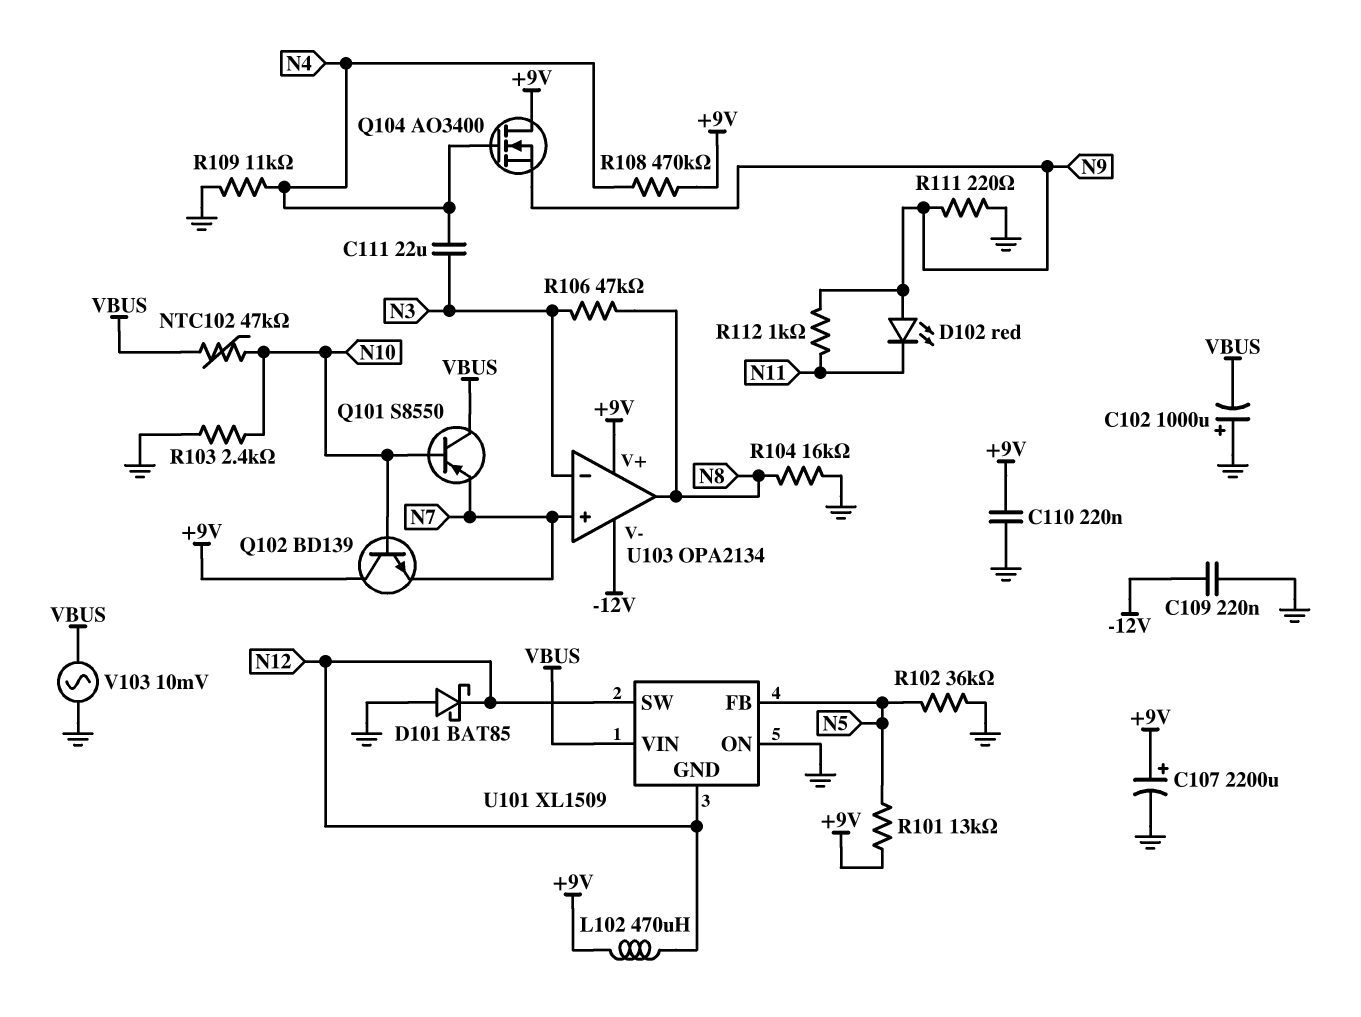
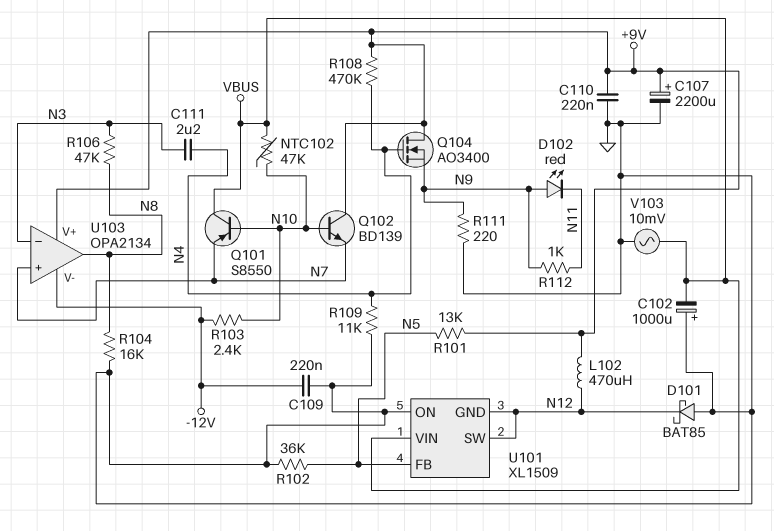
C111: 22uF (N3, N4) -> 2.2uF (N3, N4)
R103: 2.4k (GND, N10) -> 2.4k (-12V, N10)

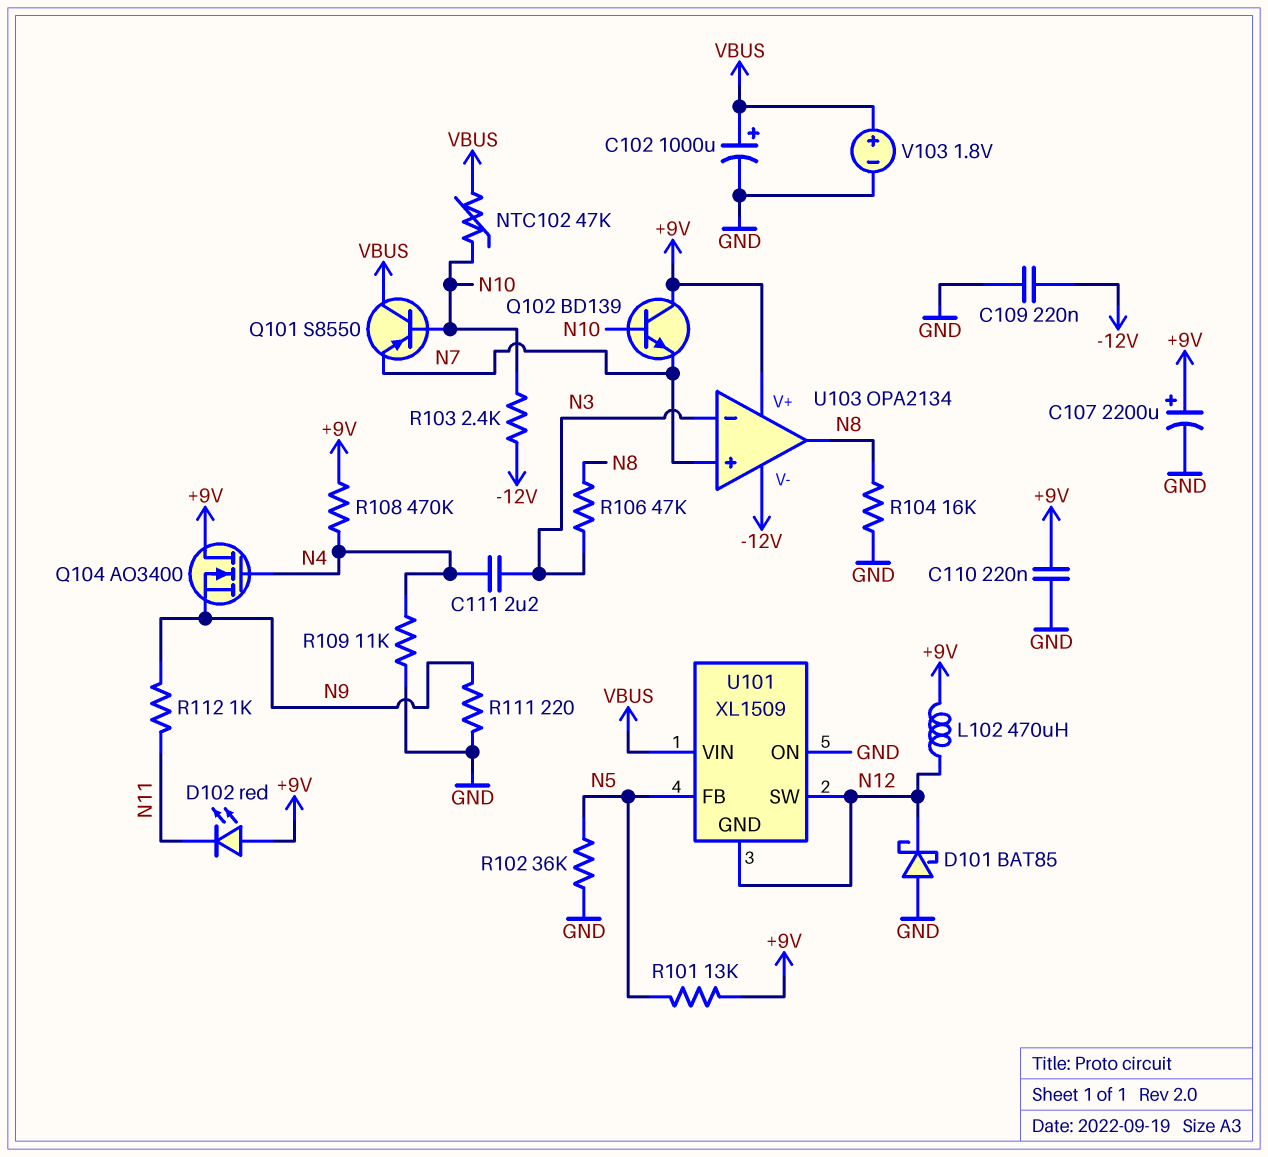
C102: 1000uF (plus GND, minus VBUS) -> 1000uF (plus VBUS, minus GND)
D102: LED red (A N9, K N11) -> LED red (A +9V, K N11)
V103: AC 10mV (GND, VBUS) -> 1.8V (plus VBUS, minus GND)

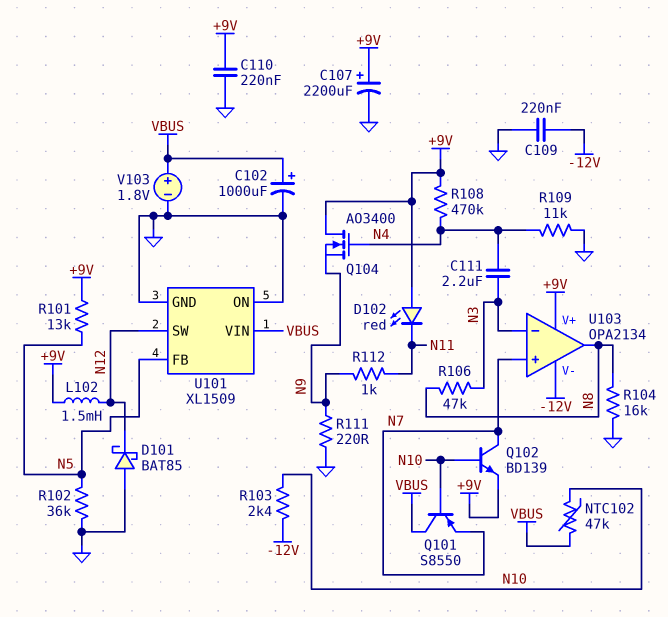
L102: 470uH (+9V, N12) -> 1.5mH (+9V, N12)
Q102: NPN BD139 (B N10, C +9V, E N7) -> NPN BD139 (B N10, C N7, E +9V)
U101 pin GND: N12 -> GND

